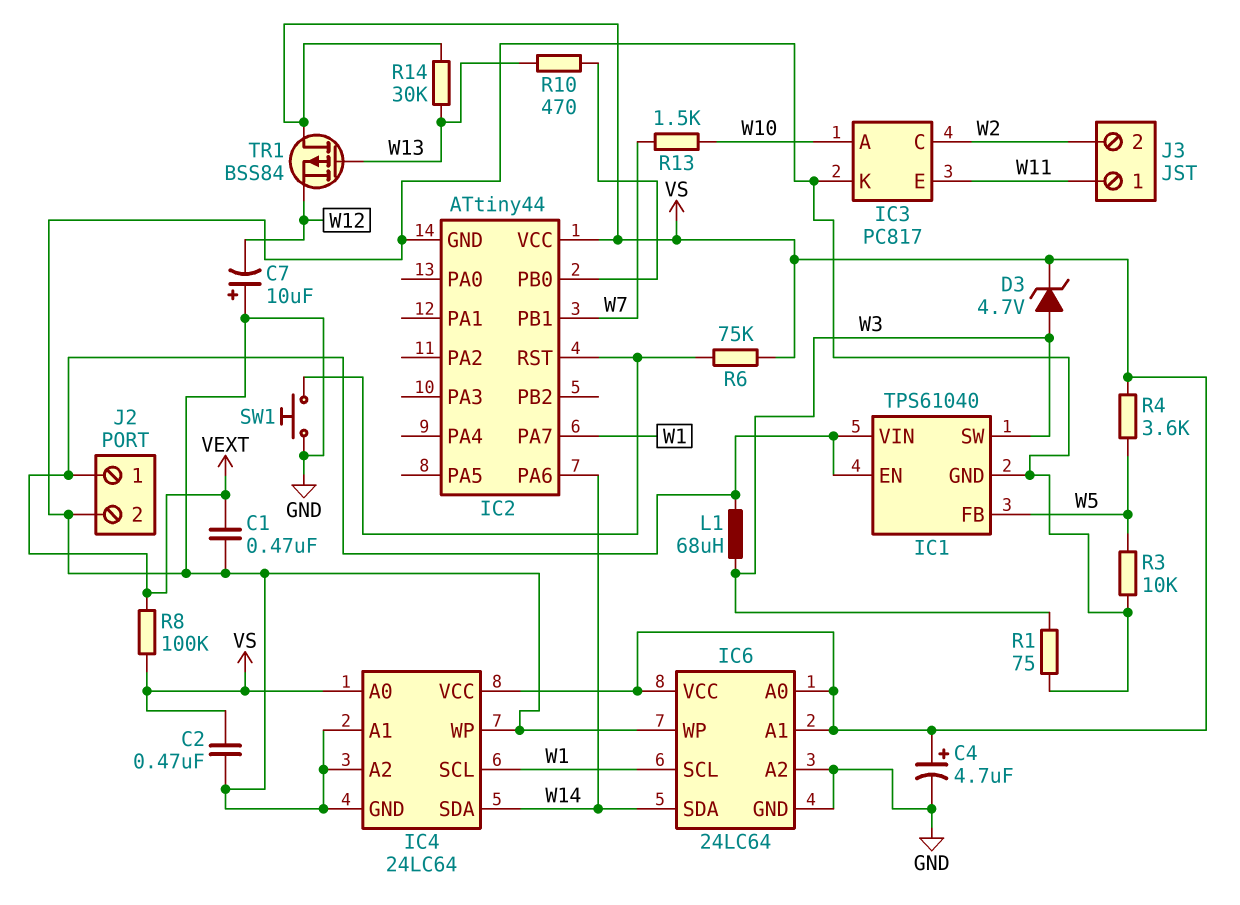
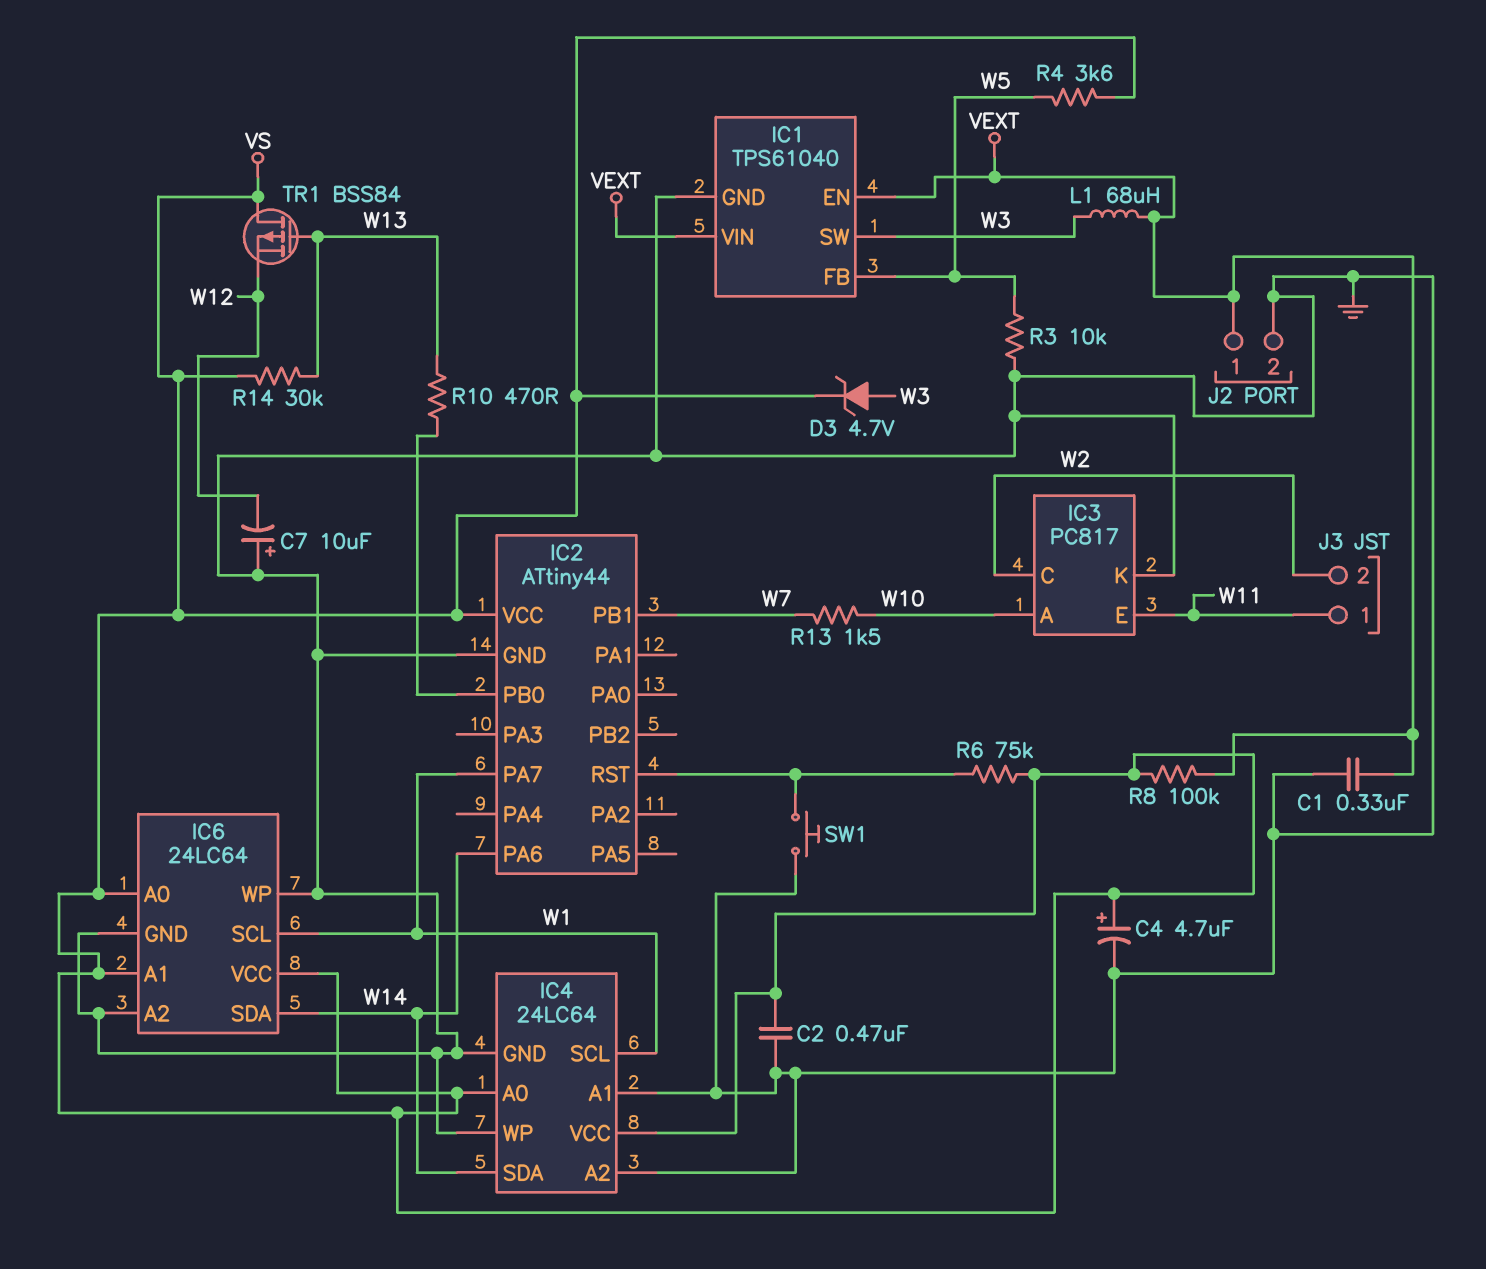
C1: 470nF (GND, VEXT) -> 330nF (GND, VEXT)
R1: 75 (GND, W3) -> none

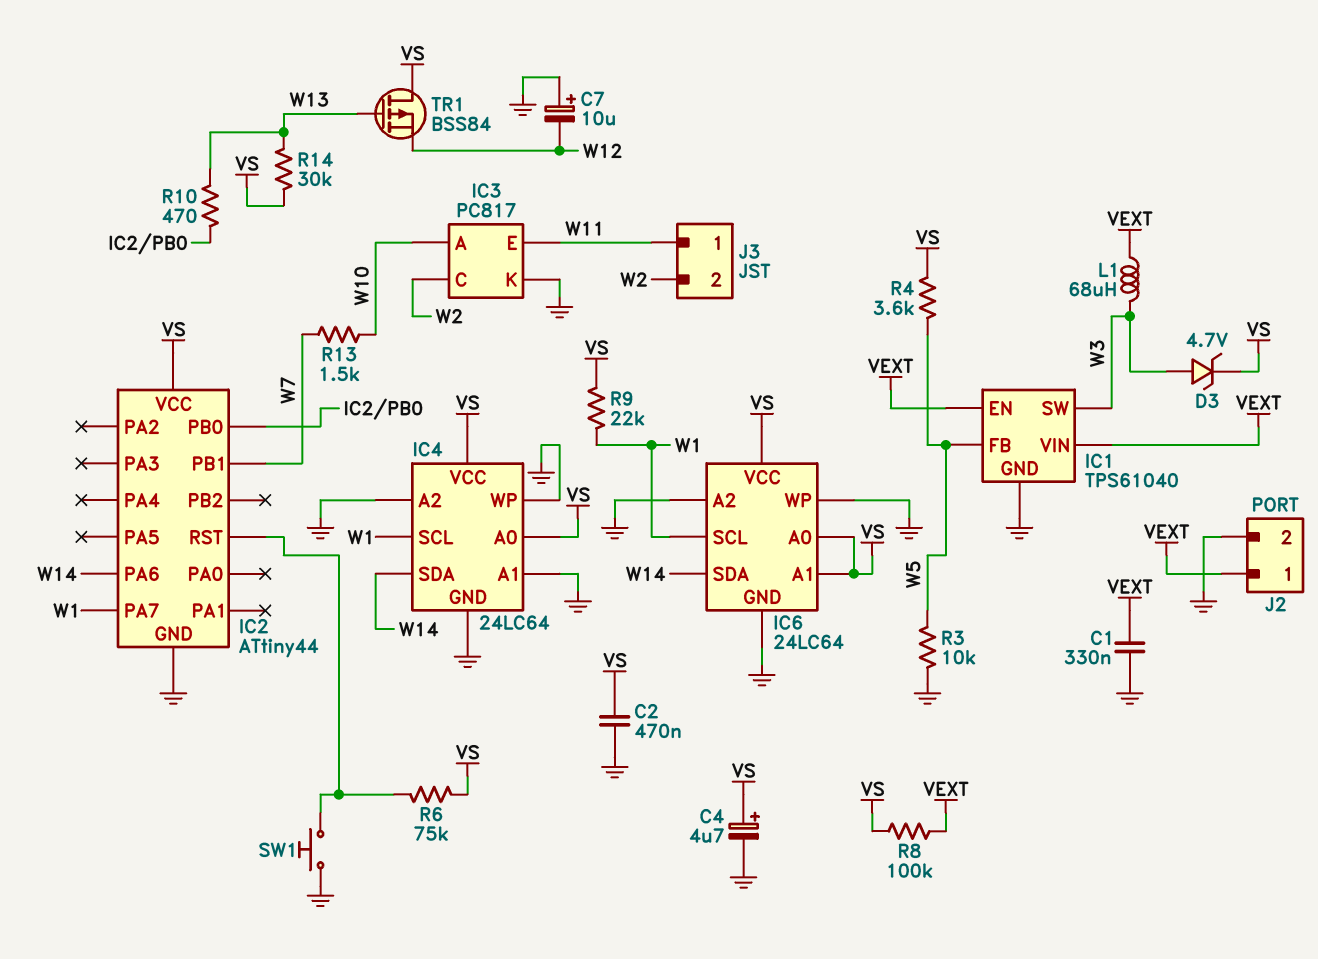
R9: none -> 22k (VS, W1)

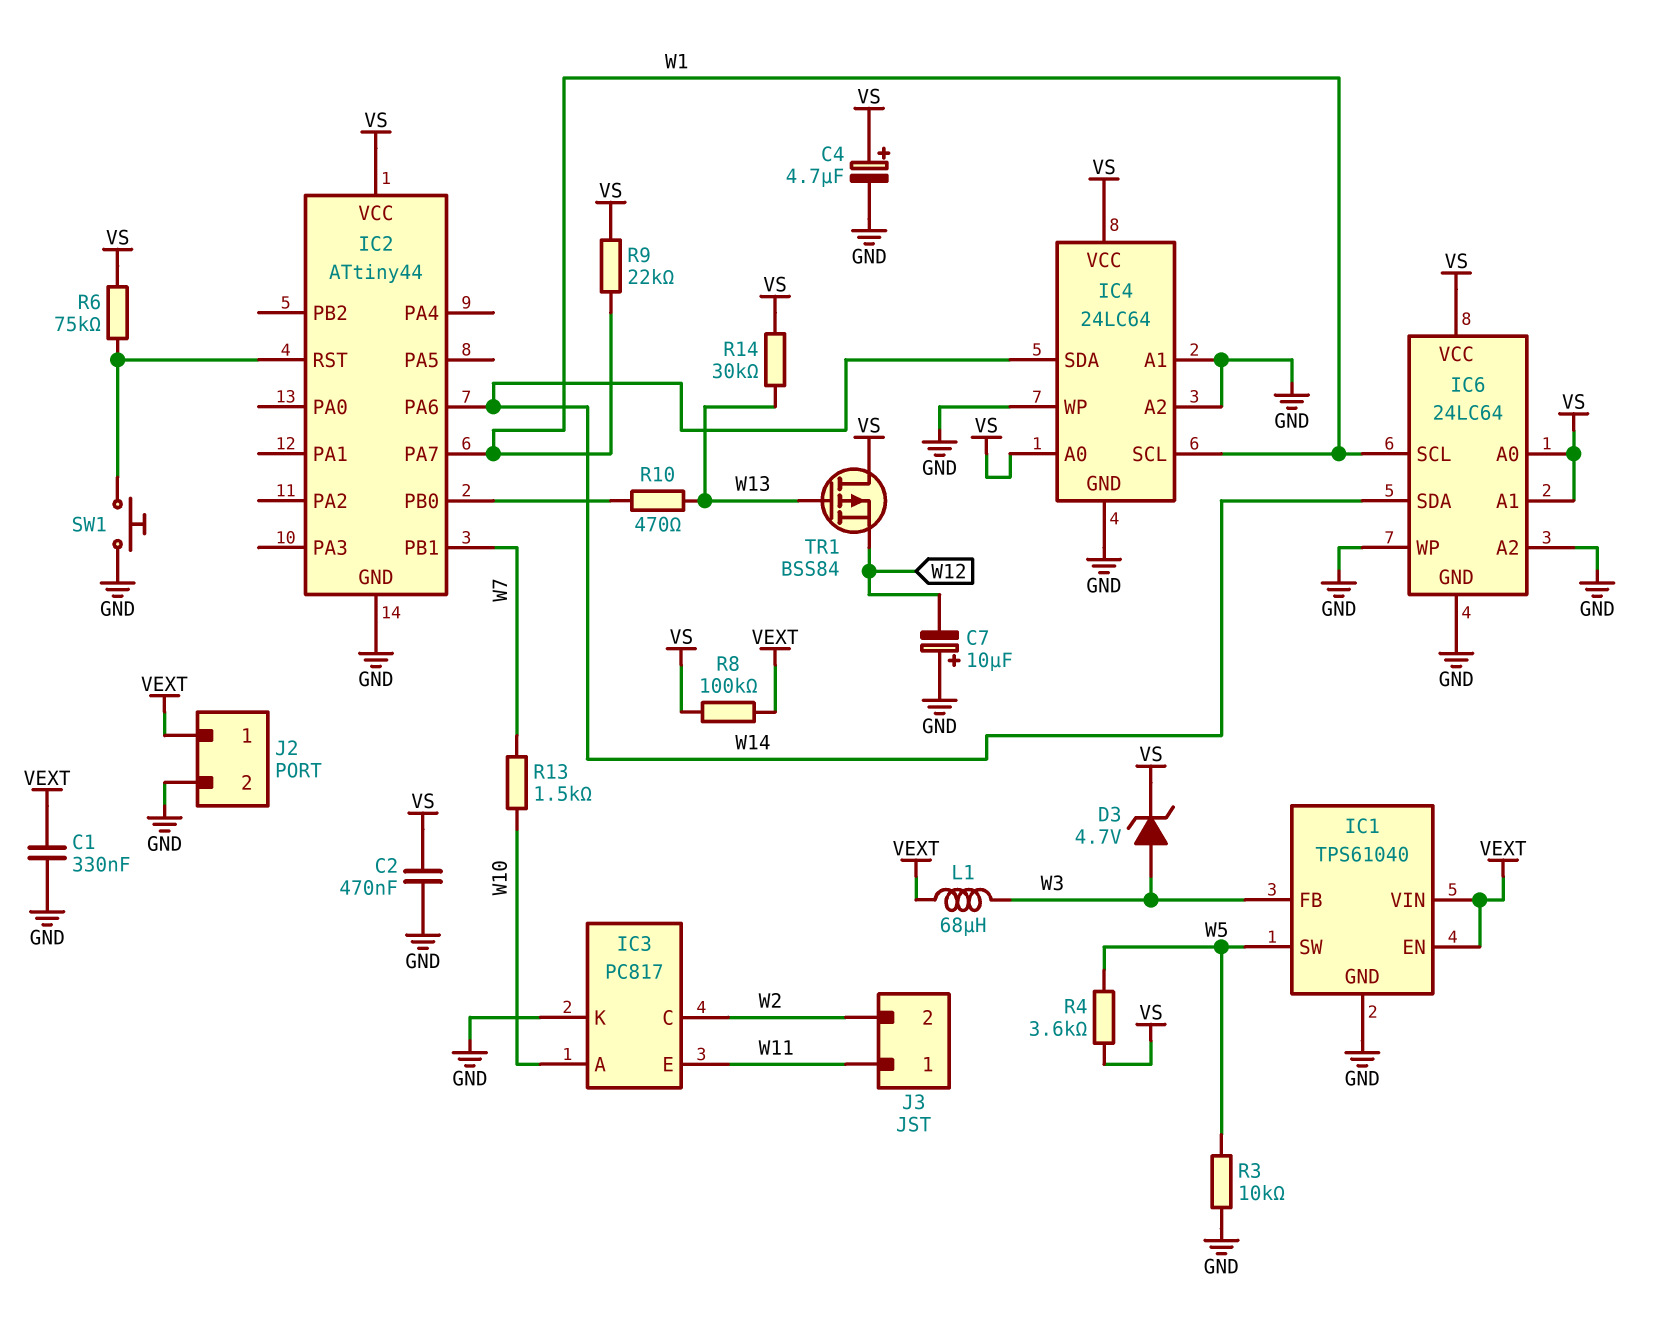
IC1 pin FB: W5 -> W3
IC1 pin SW: W3 -> W5

